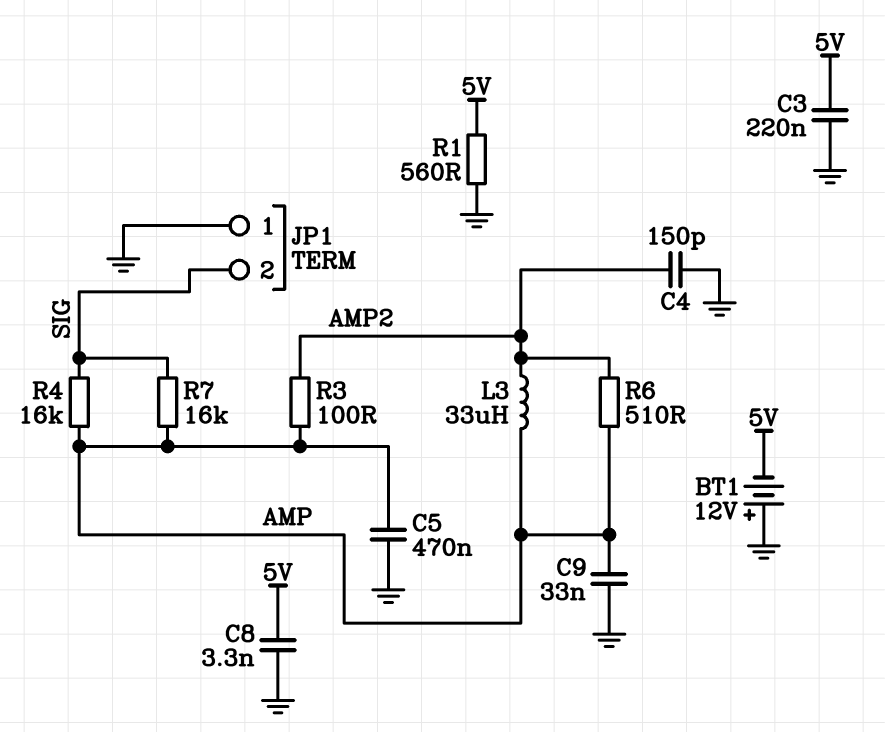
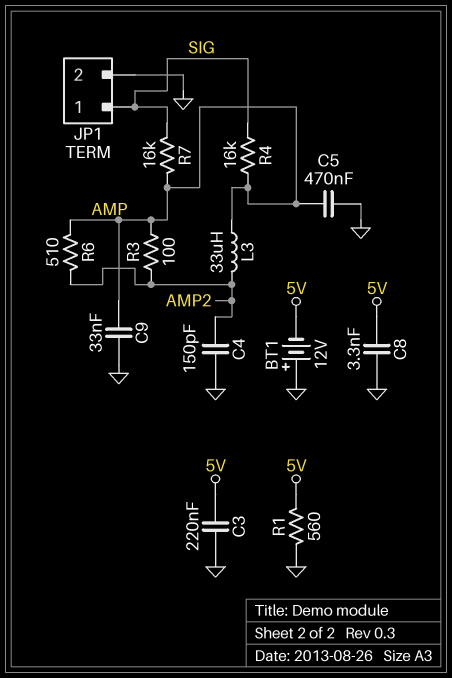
JP1 pin 1: GND -> SIG
JP1 pin 2: SIG -> GND

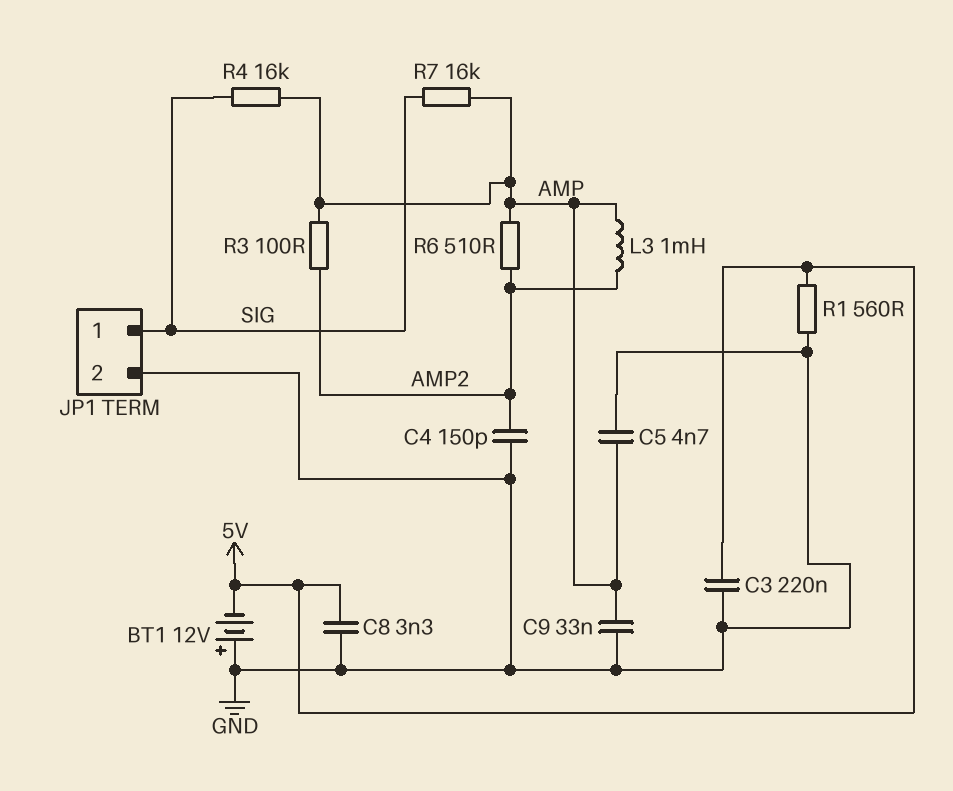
C5: 470nF (AMP, GND) -> 4.7nF (AMP, GND)
L3: 33uH (AMP, AMP2) -> 1mH (AMP, AMP2)

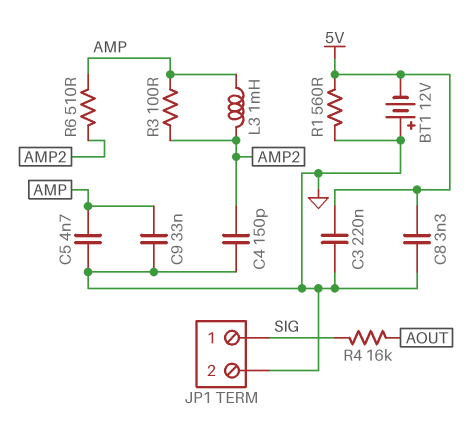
R4: 16k (AMP, SIG) -> 16k (AOUT, SIG)
R7: 16k (AMP, SIG) -> none

